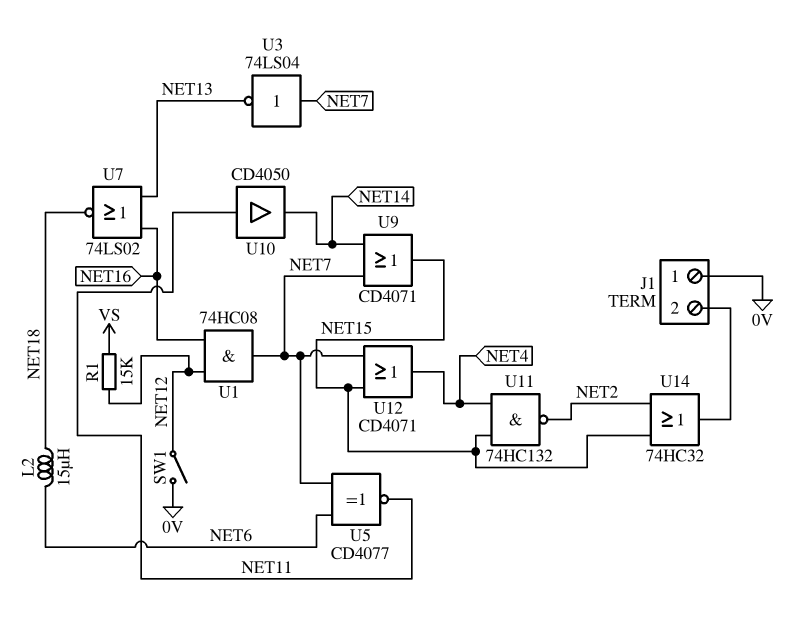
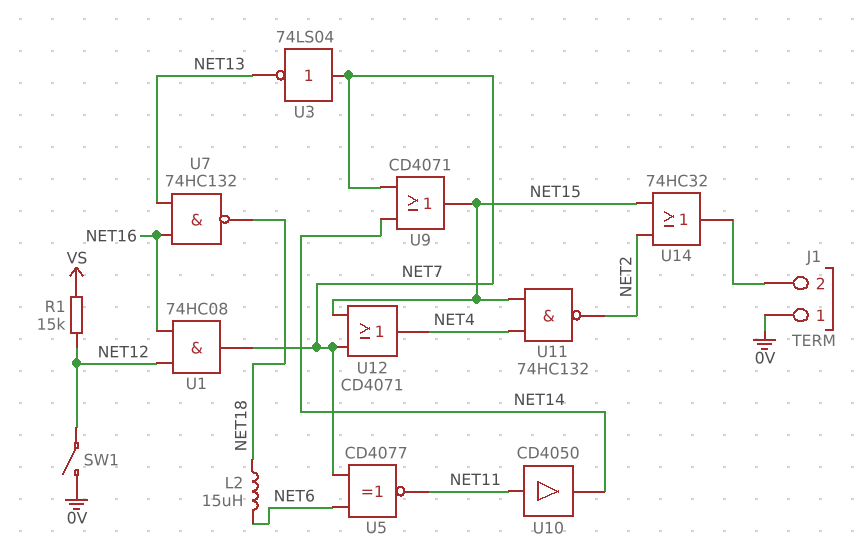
U7: NOR 74LS02 (in NET13, in NET16, out NET18) -> NAND 74HC132 (in NET13, in NET16, out NET18)

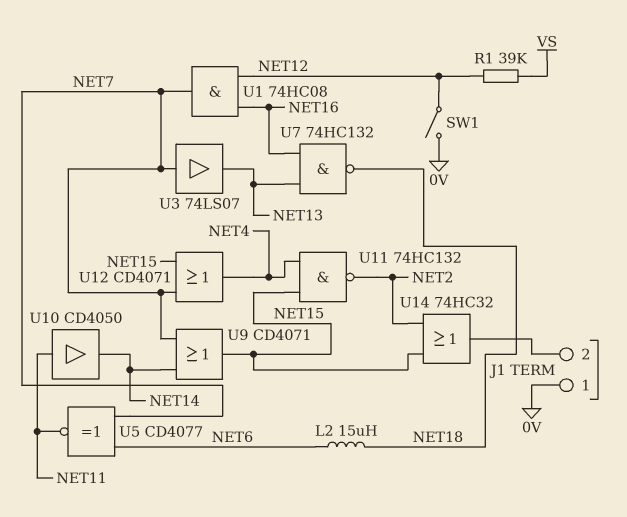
R1: 15k (NET12, VS) -> 39k (NET12, VS)
U3: NOT 74LS04 (in NET7, out NET13) -> buffer 74LS07 (in NET7, out NET13)

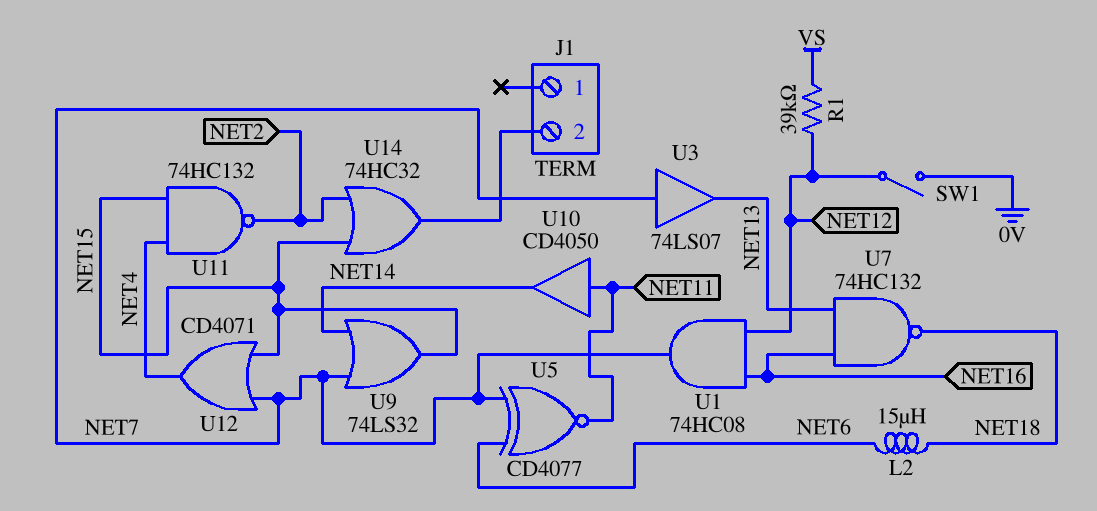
J1 pin 1: 0V -> none
U9: OR CD4071 (in NET7, in NET14, out NET15) -> OR 74LS32 (in NET7, in NET14, out NET15)

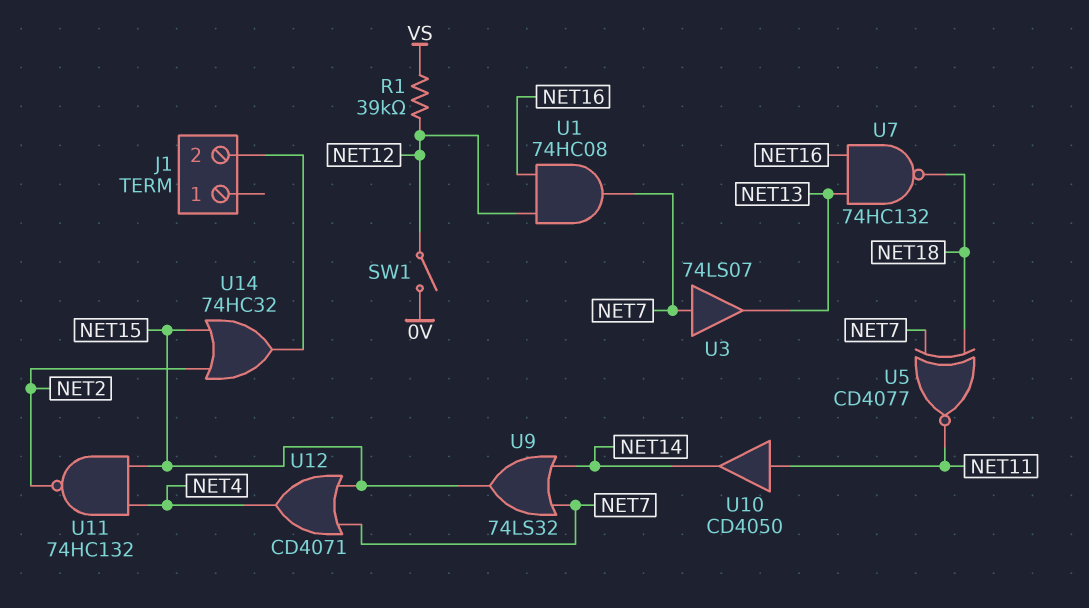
L2: 15uH (NET6, NET18) -> none
U5: XNOR CD4077 (in NET6, in NET7, out NET11) -> XNOR CD4077 (in NET7, in NET18, out NET11)

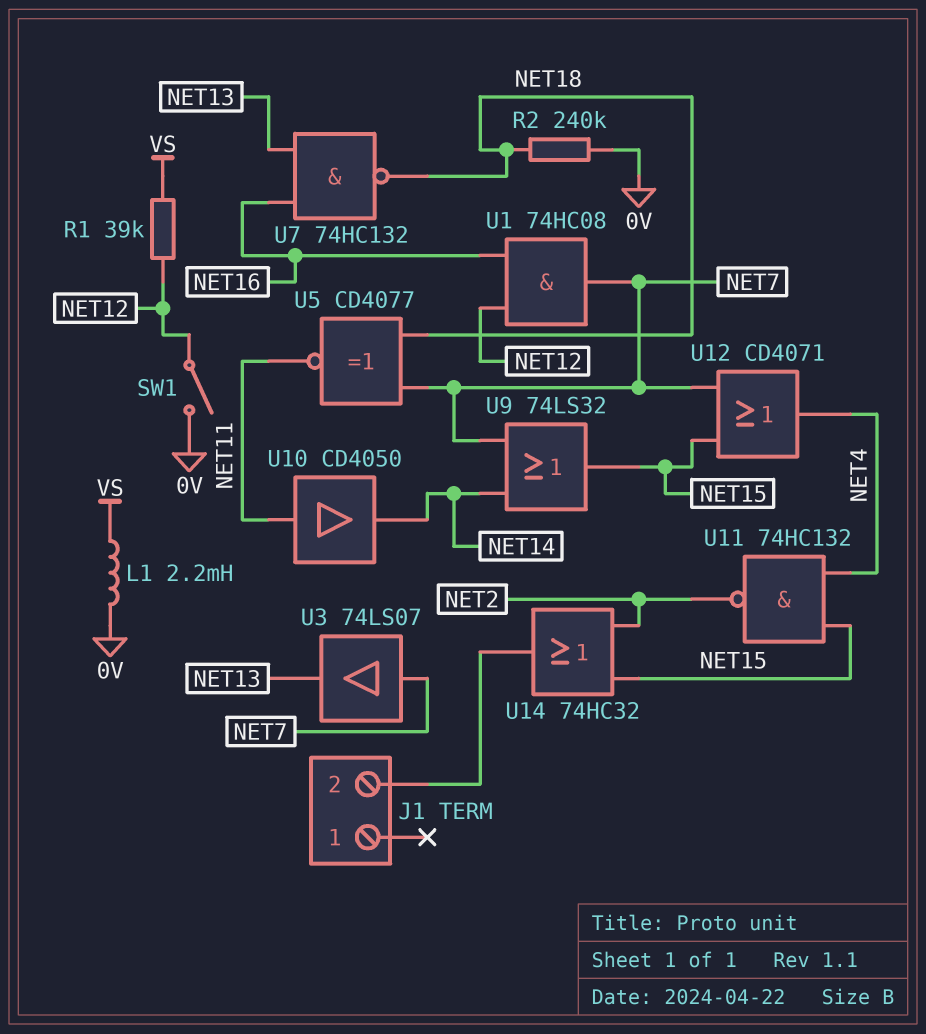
L1: none -> 2.2mH (0V, VS)
R2: none -> 240k (0V, NET18)

